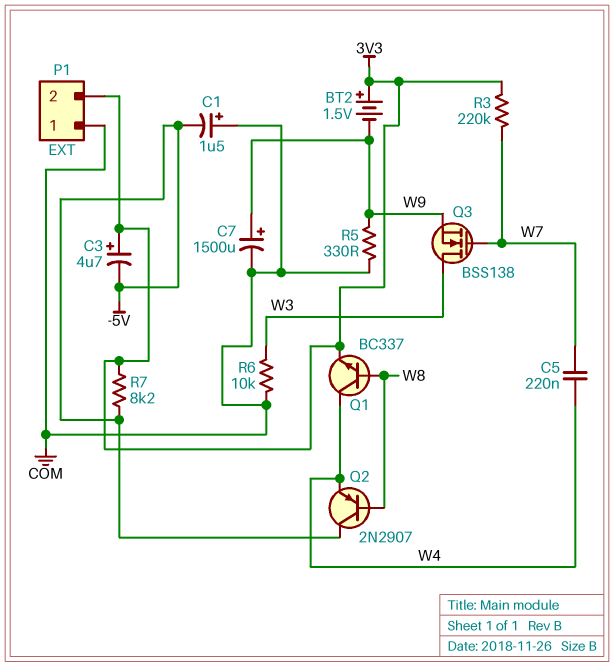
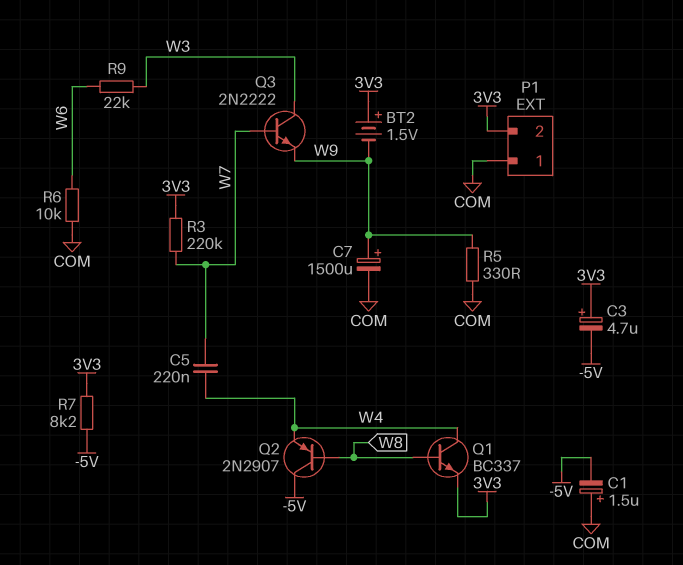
Q3: NMOS BSS138 (G W7, D W3, S W9) -> NPN 2N2222 (B W7, C W3, E W9)
R6: 10k (COM, W3) -> 10k (COM, W6)
R9: none -> 22k (W3, W6)

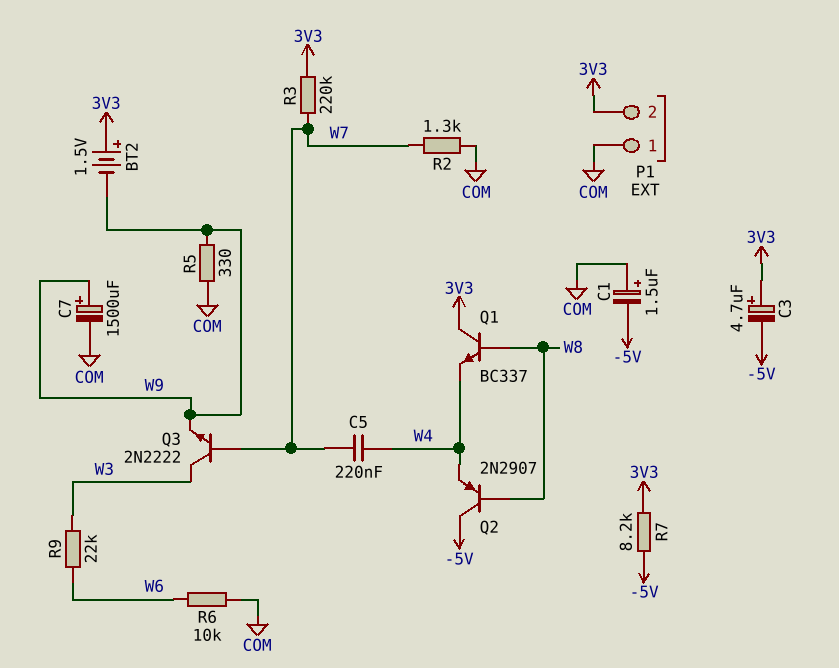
Q1: NPN BC337 (B W8, C W4, E 3V3) -> NPN BC337 (B W8, C 3V3, E W4)
R2: none -> 1.3k (COM, W7)

